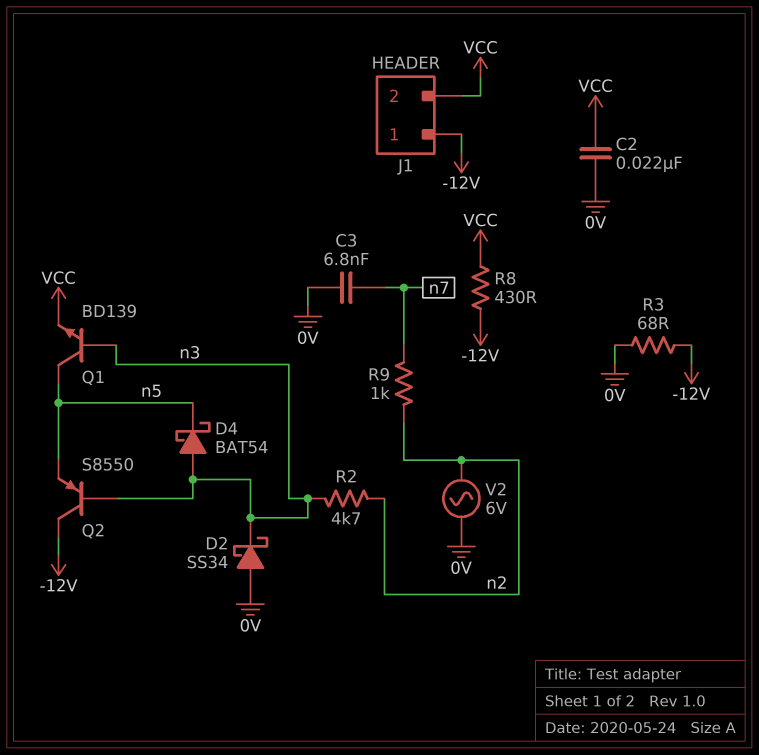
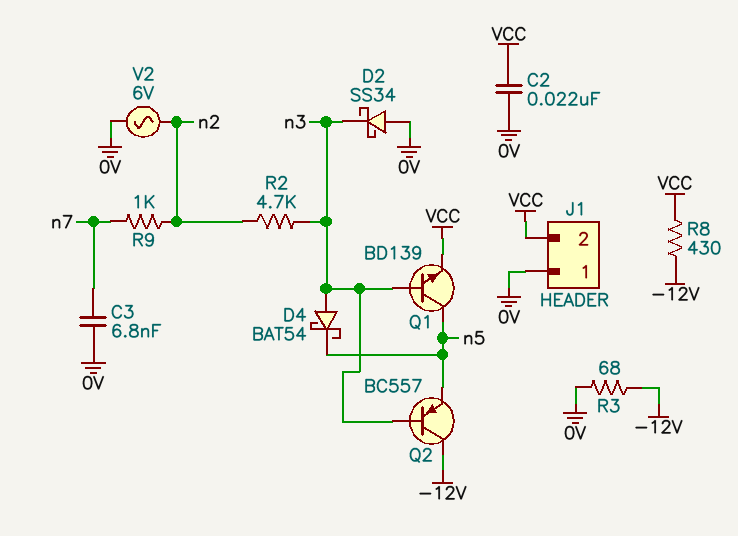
J1 pin 1: -12V -> 0V
Q2: PNP S8550 (B n3, C -12V, E n5) -> PNP BC557 (B n3, C -12V, E n5)

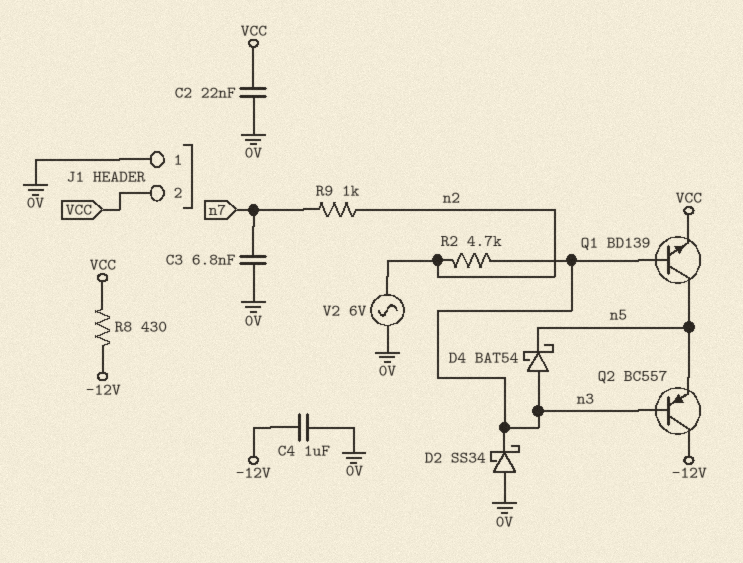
C4: none -> 1uF (-12V, 0V)
R3: 68 (-12V, 0V) -> none

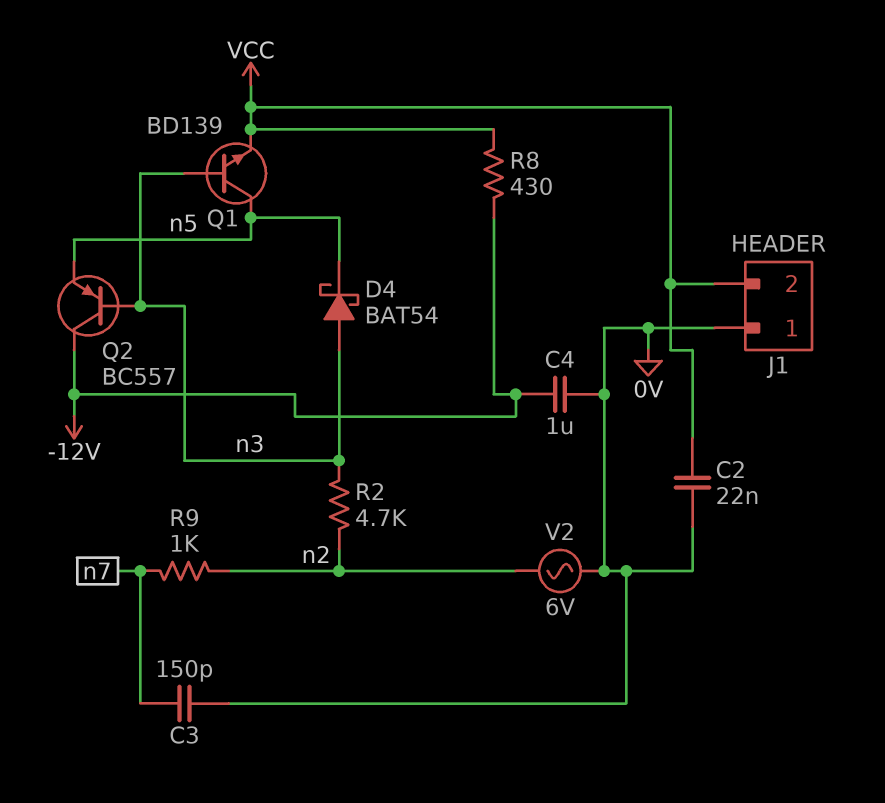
C3: 6.8nF (0V, n7) -> 150pF (0V, n7)
D2: schottky SS34 (A 0V, K n3) -> none

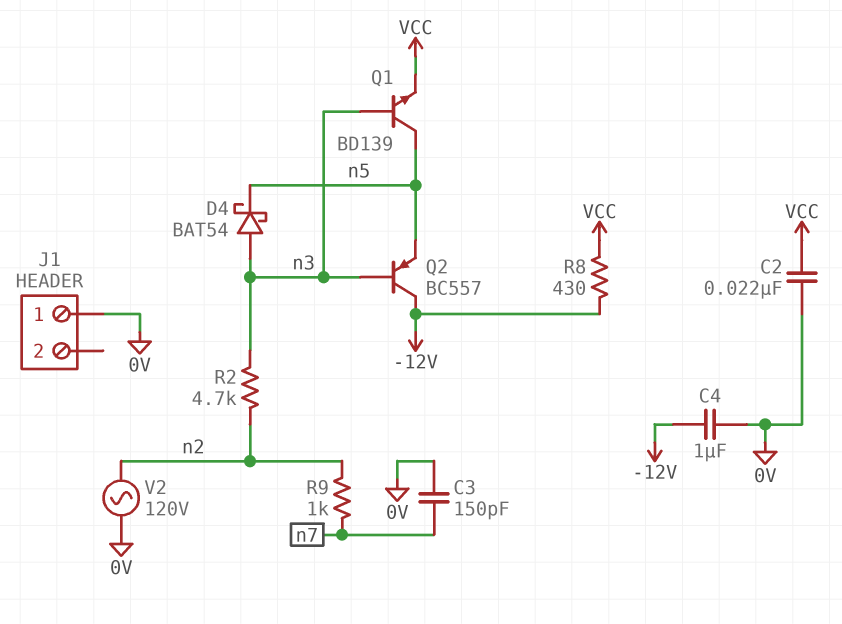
J1 pin 2: VCC -> none
V2: AC 6V (0V, n2) -> AC 120V (0V, n2)

